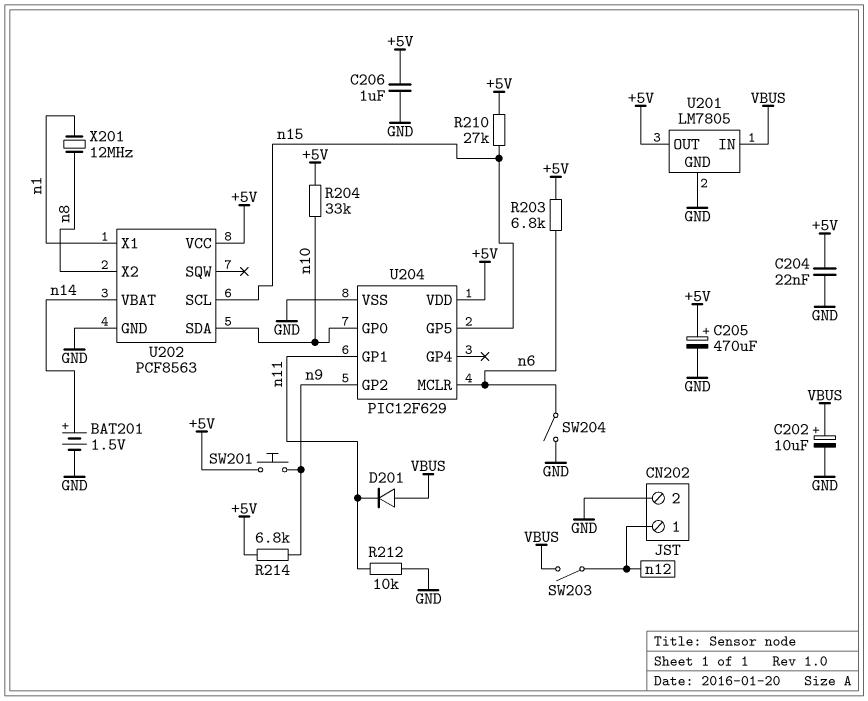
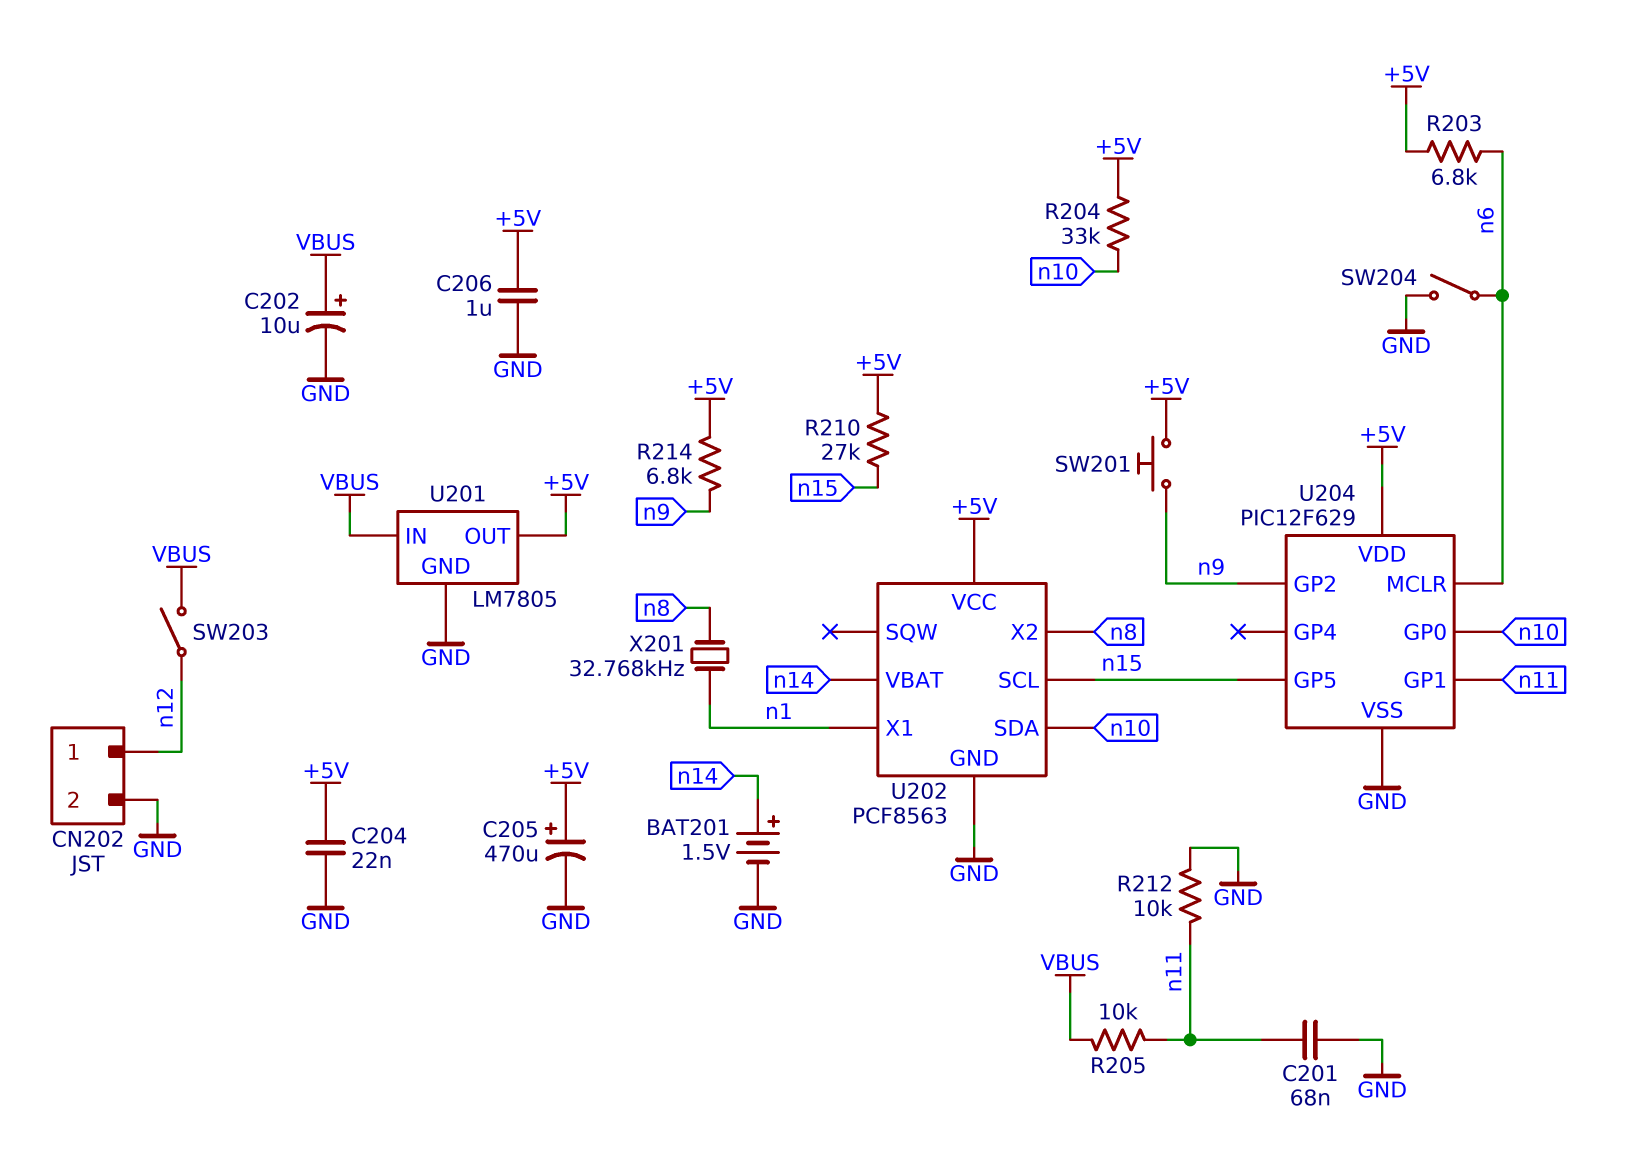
C201: none -> 68nF (GND, n11)
D201: diode (A VBUS, K n11) -> none
R205: none -> 10k (VBUS, n11)
X201: 12MHz (n1, n8) -> 32.768kHz (n1, n8)

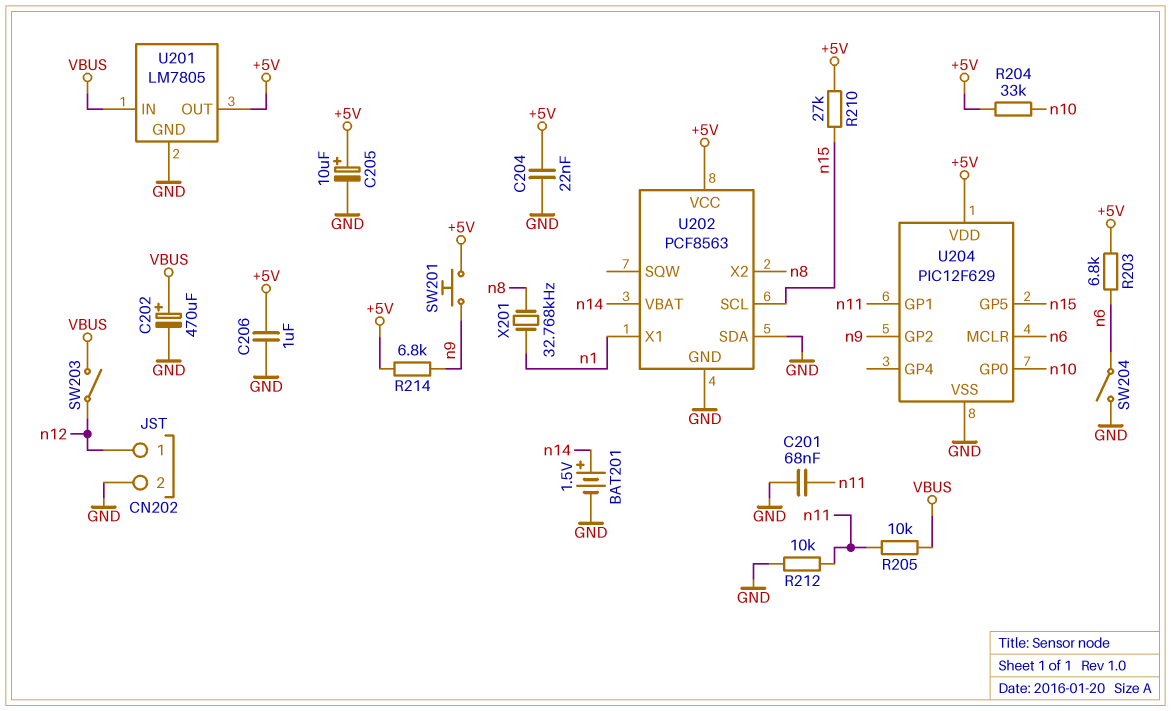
C202: 10uF (plus VBUS, minus GND) -> 470uF (plus VBUS, minus GND)
C205: 470uF (plus +5V, minus GND) -> 10uF (plus +5V, minus GND)
U202 pin SDA: n10 -> GND

